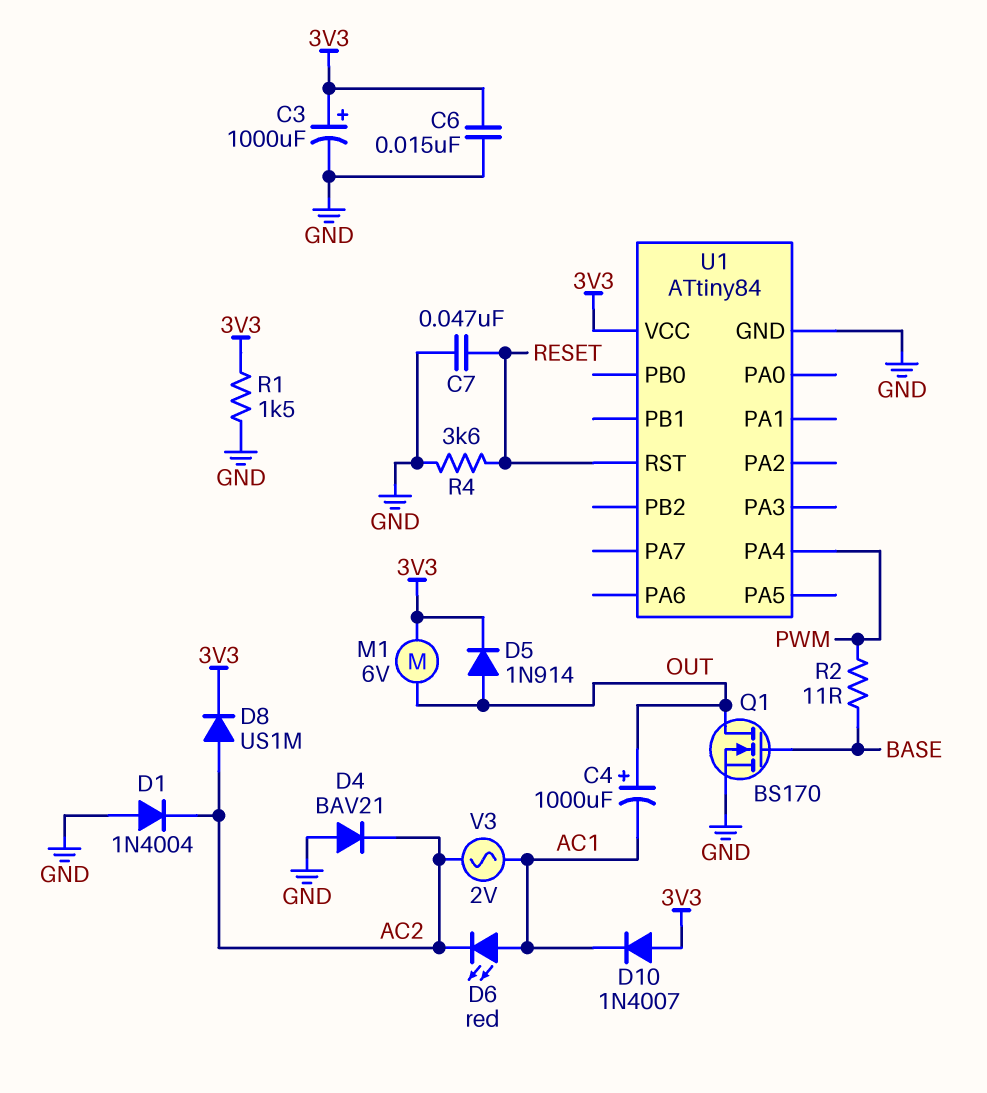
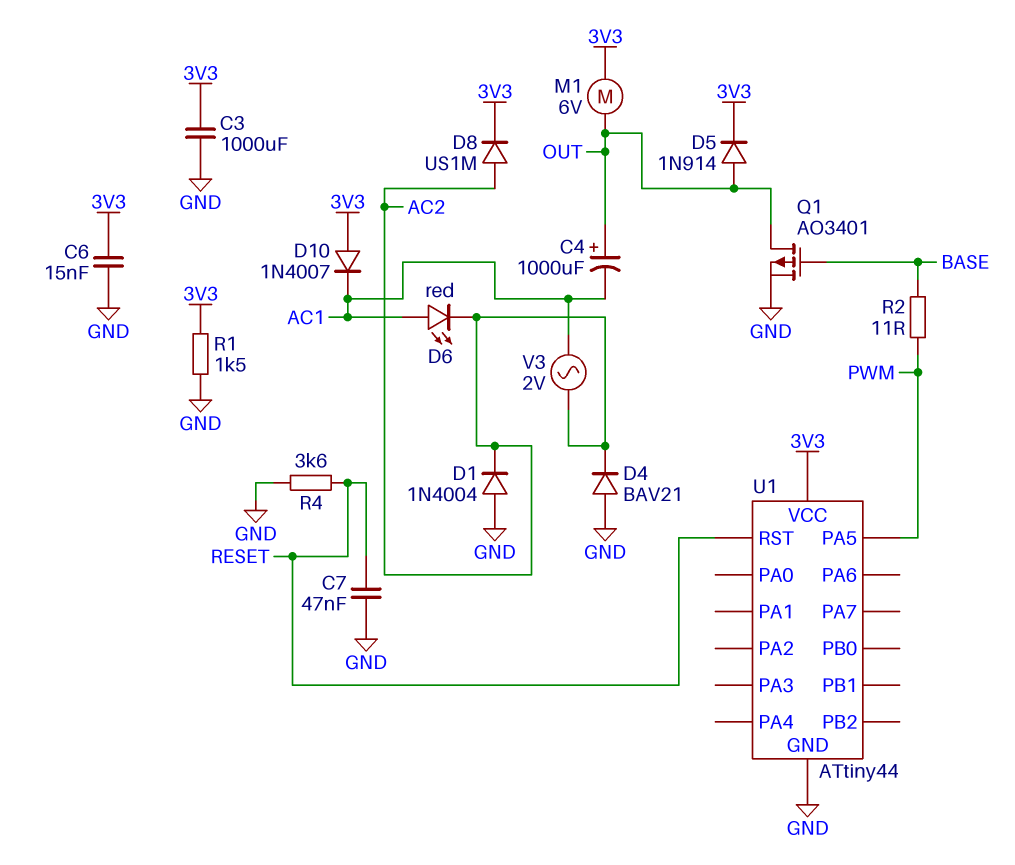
C3: 1000uF (plus 3V3, minus GND) -> 1000uF (3V3, GND)
Q1: NMOS BS170 (G BASE, D OUT, S GND) -> PMOS AO3401 (G BASE, D OUT, S GND)
U1: ATtiny84 -> ATtiny44
U1 pin PA4: PWM -> none
U1 pin PA5: none -> PWM

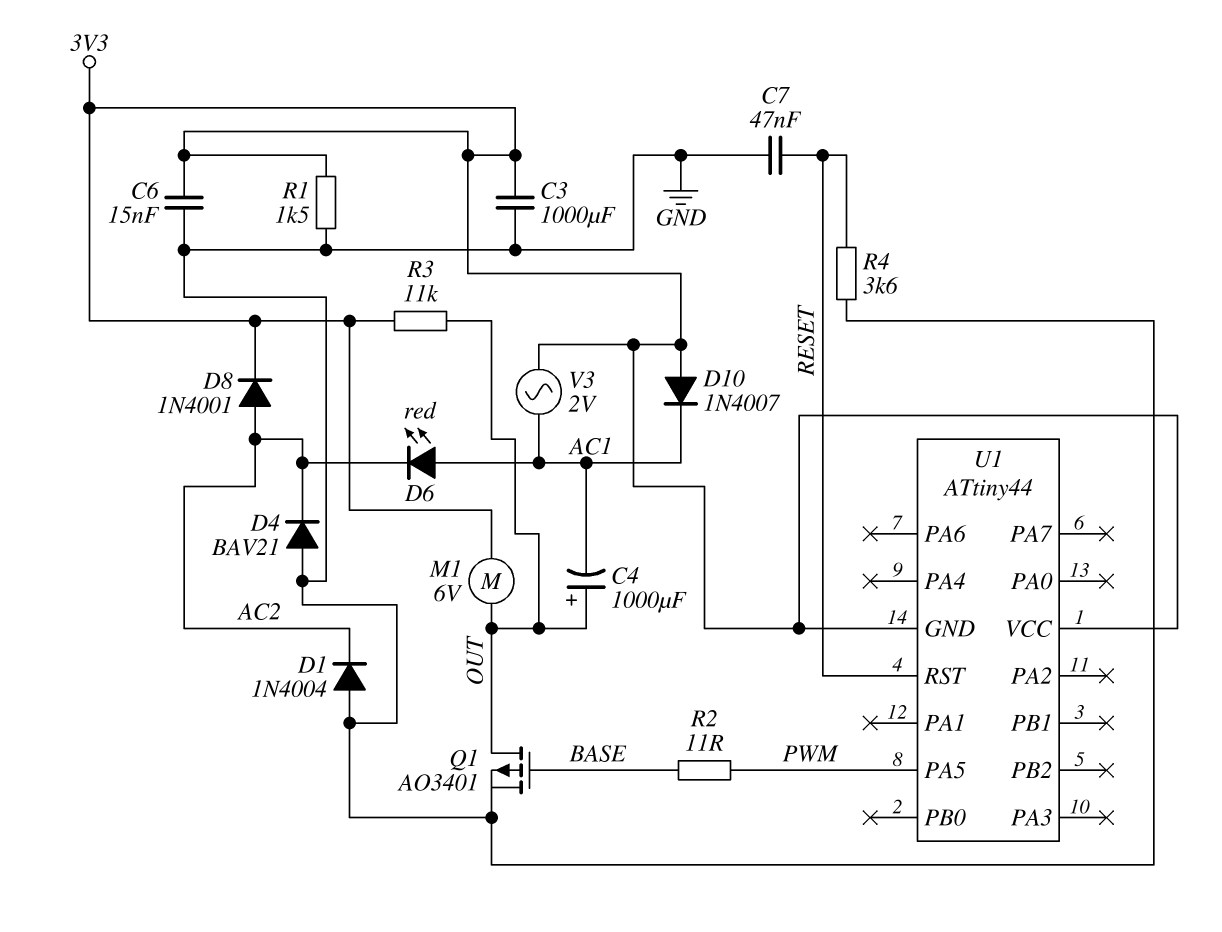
D5: diode 1N914 (A OUT, K 3V3) -> none
D8: diode US1M (A AC2, K 3V3) -> diode 1N4001 (A AC2, K 3V3)
R3: none -> 11k (3V3, OUT)
U1 pin GND: GND -> 3V3
V3: AC 2V (AC1, AC2) -> AC 2V (3V3, AC1)

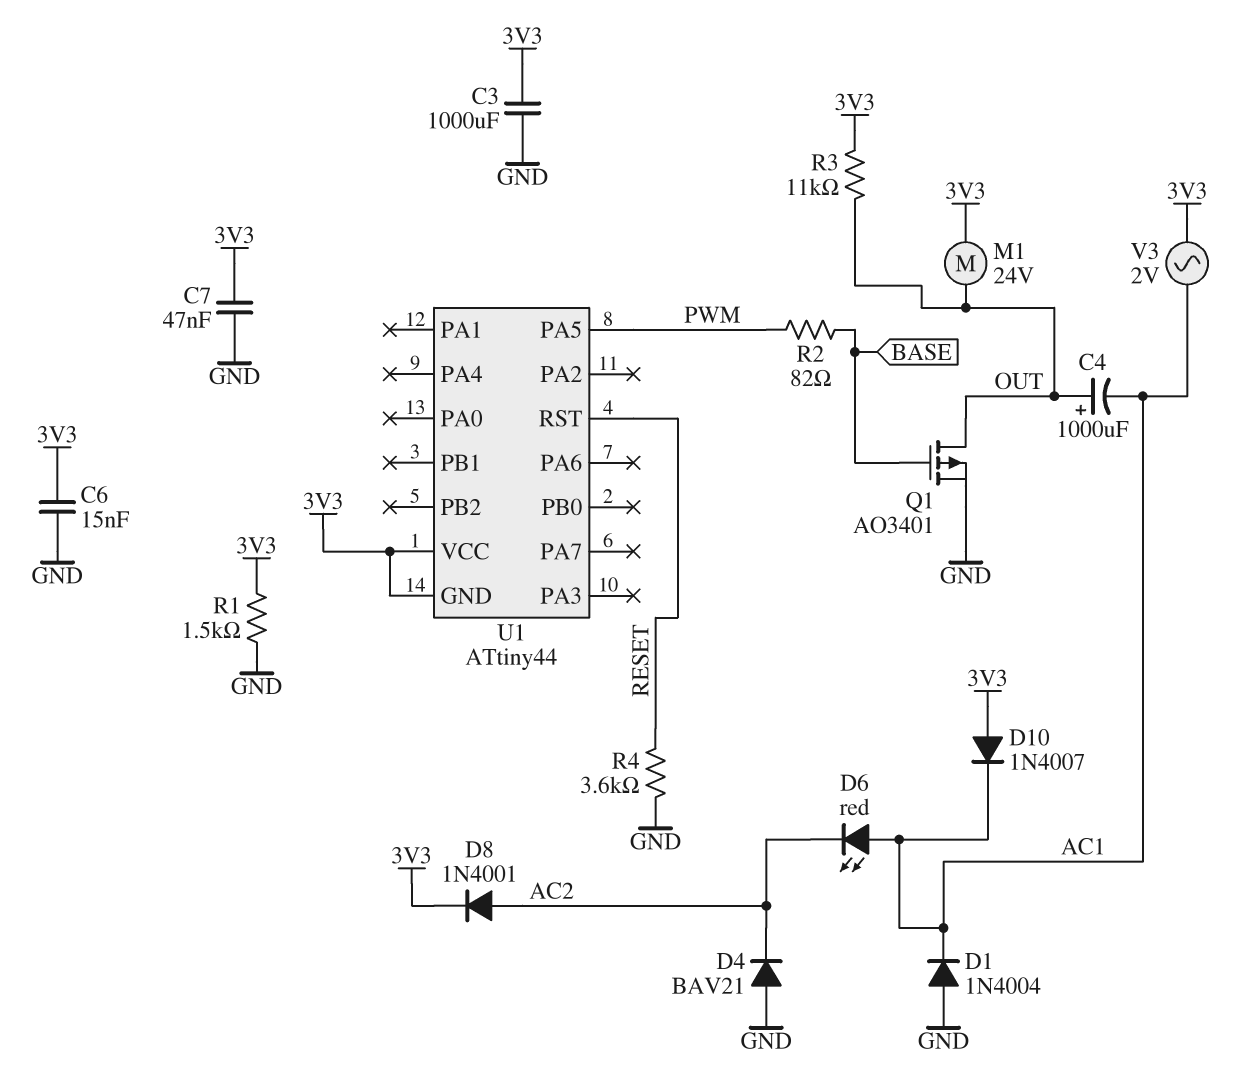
C7: 47nF (GND, RESET) -> 47nF (3V3, GND)
D1: diode 1N4004 (A GND, K AC2) -> diode 1N4004 (A GND, K AC1)
M1: motor 6V (3V3, OUT) -> motor 24V (3V3, OUT)
R2: 11 (BASE, PWM) -> 82 (BASE, PWM)

